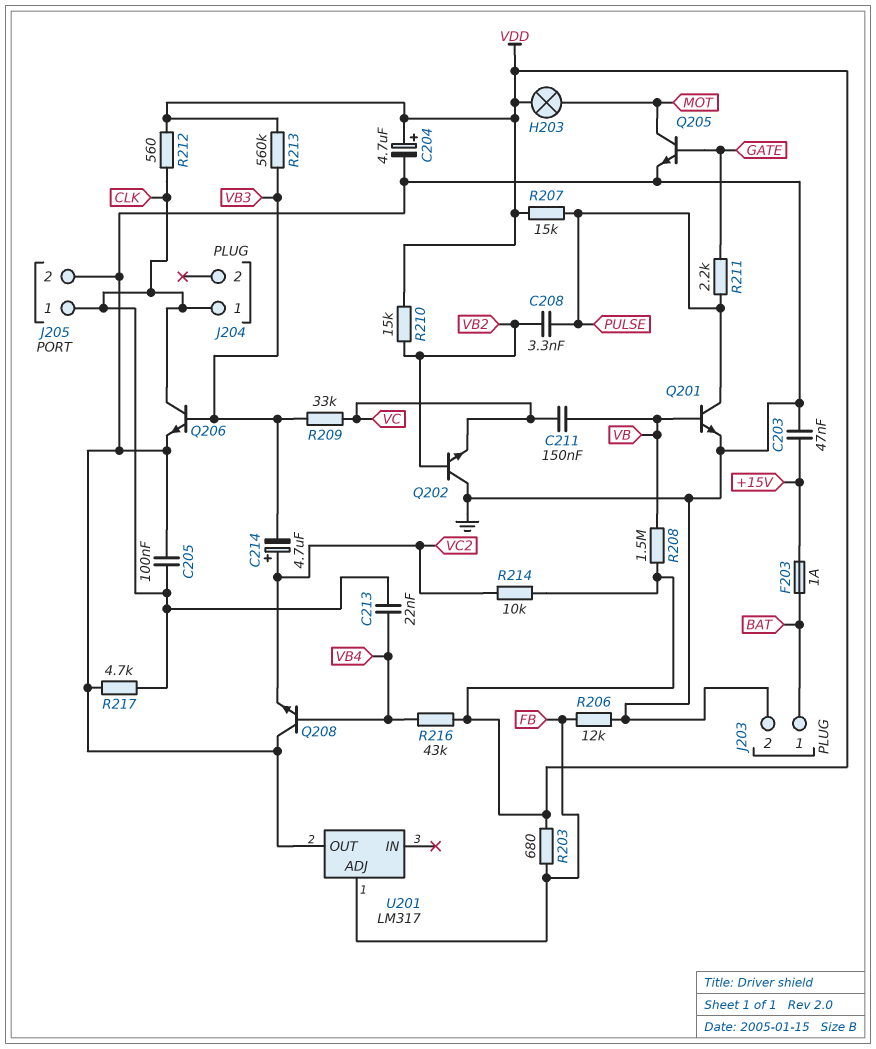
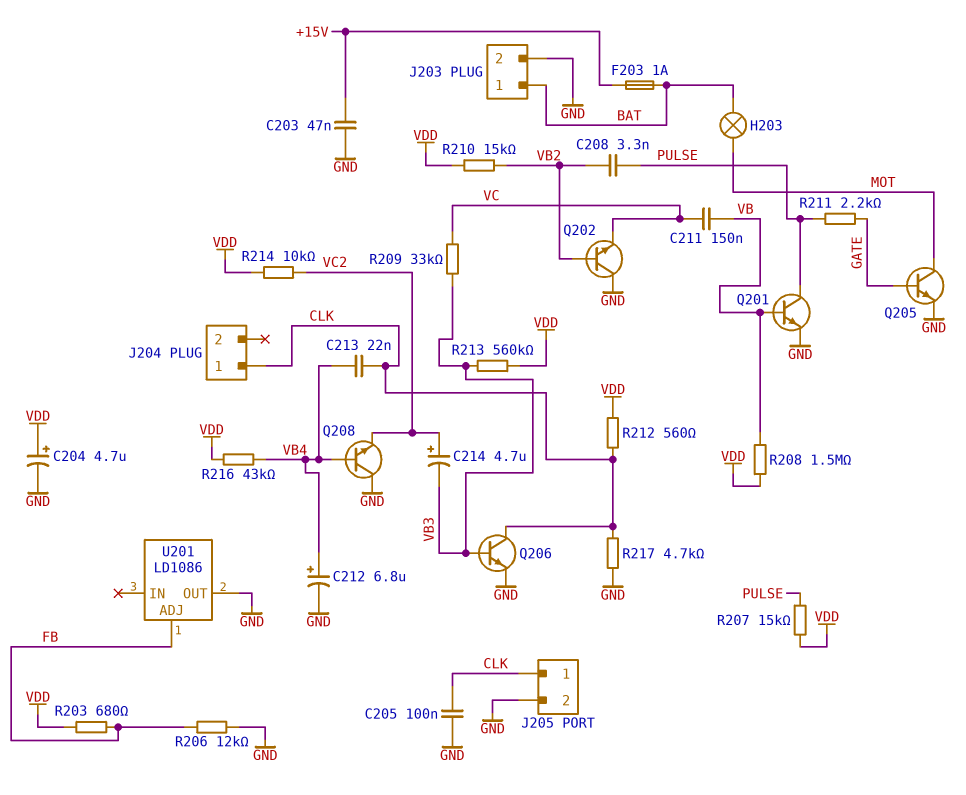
C212: none -> 6.8uF (plus VB4, minus GND)
H203: lamp (MOT, VDD) -> lamp (BAT, MOT)
U201: LM317 -> LD1086

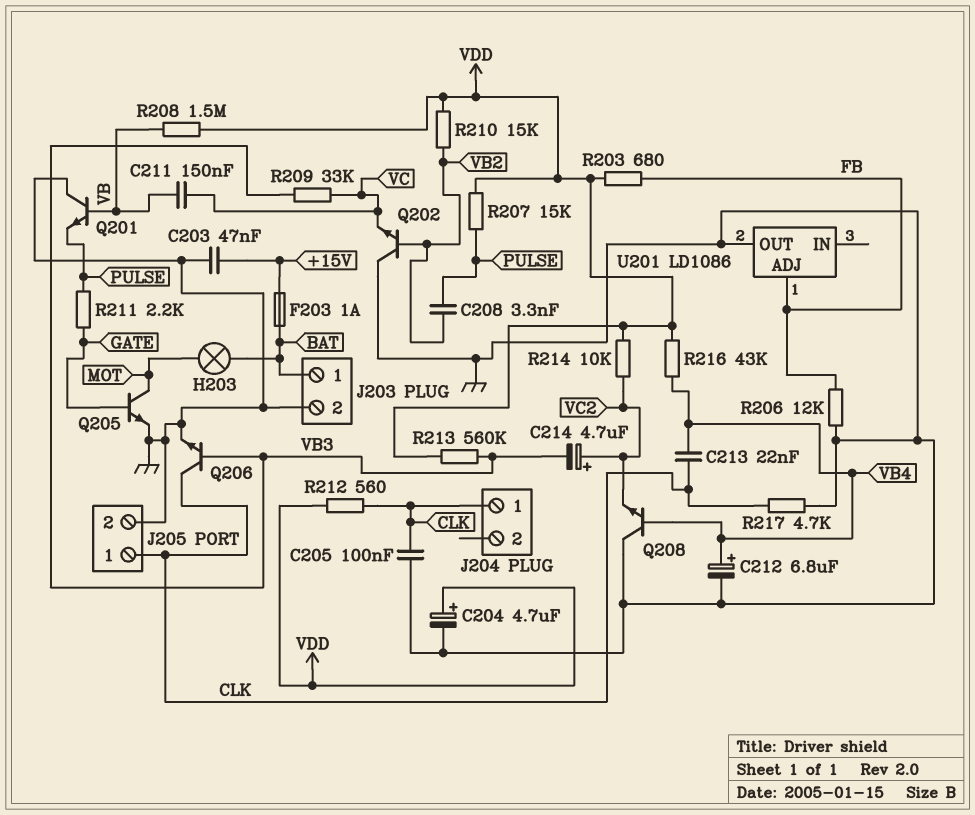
Q201: NPN (B VB, C PULSE, E GND) -> NPN (B VB, C GND, E PULSE)

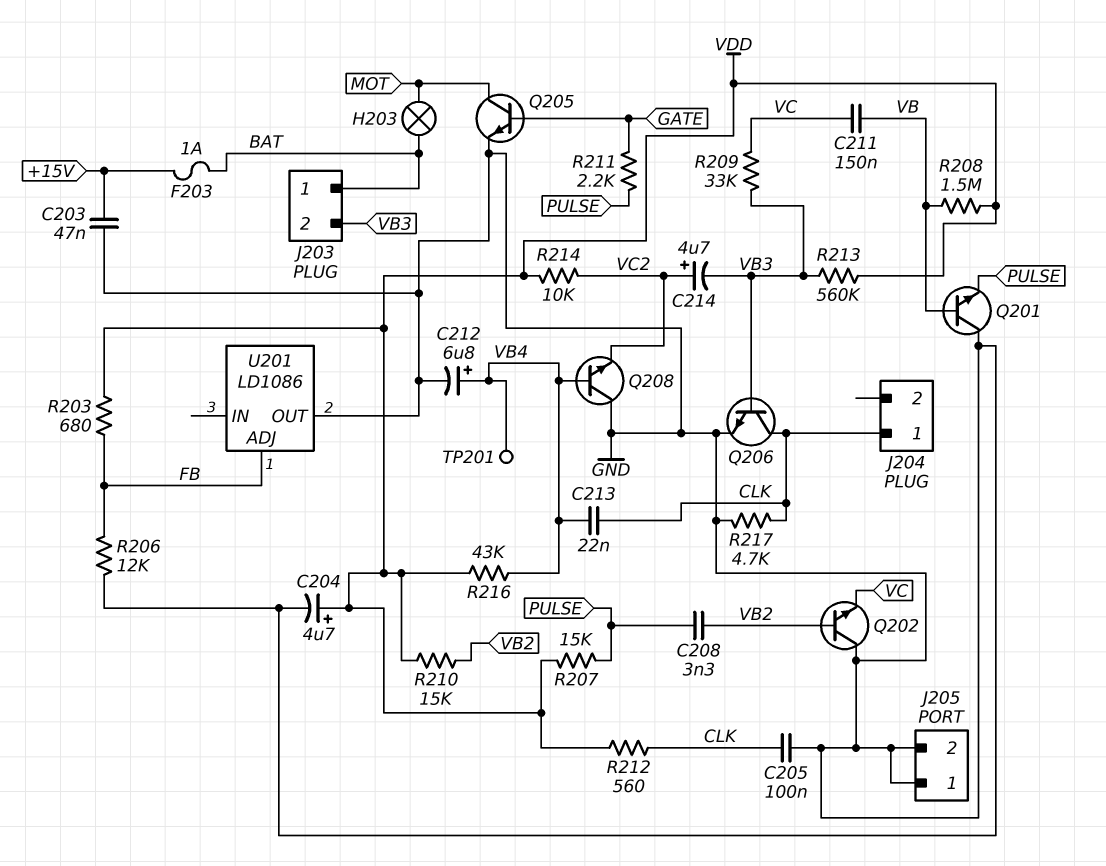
J203 pin 2: GND -> VB3
J205 pin 1: CLK -> GND
TP201: none -> test point (VB4)

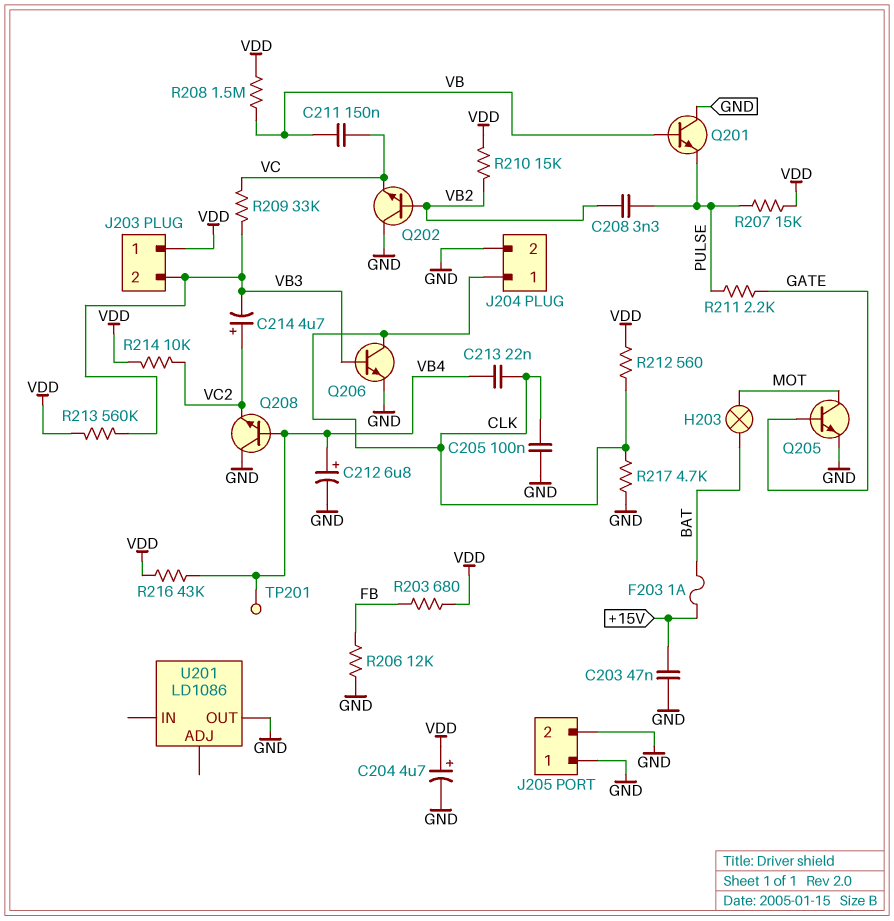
J203 pin 1: BAT -> VDD
J204 pin 2: none -> GND
U201 pin ADJ: FB -> none

